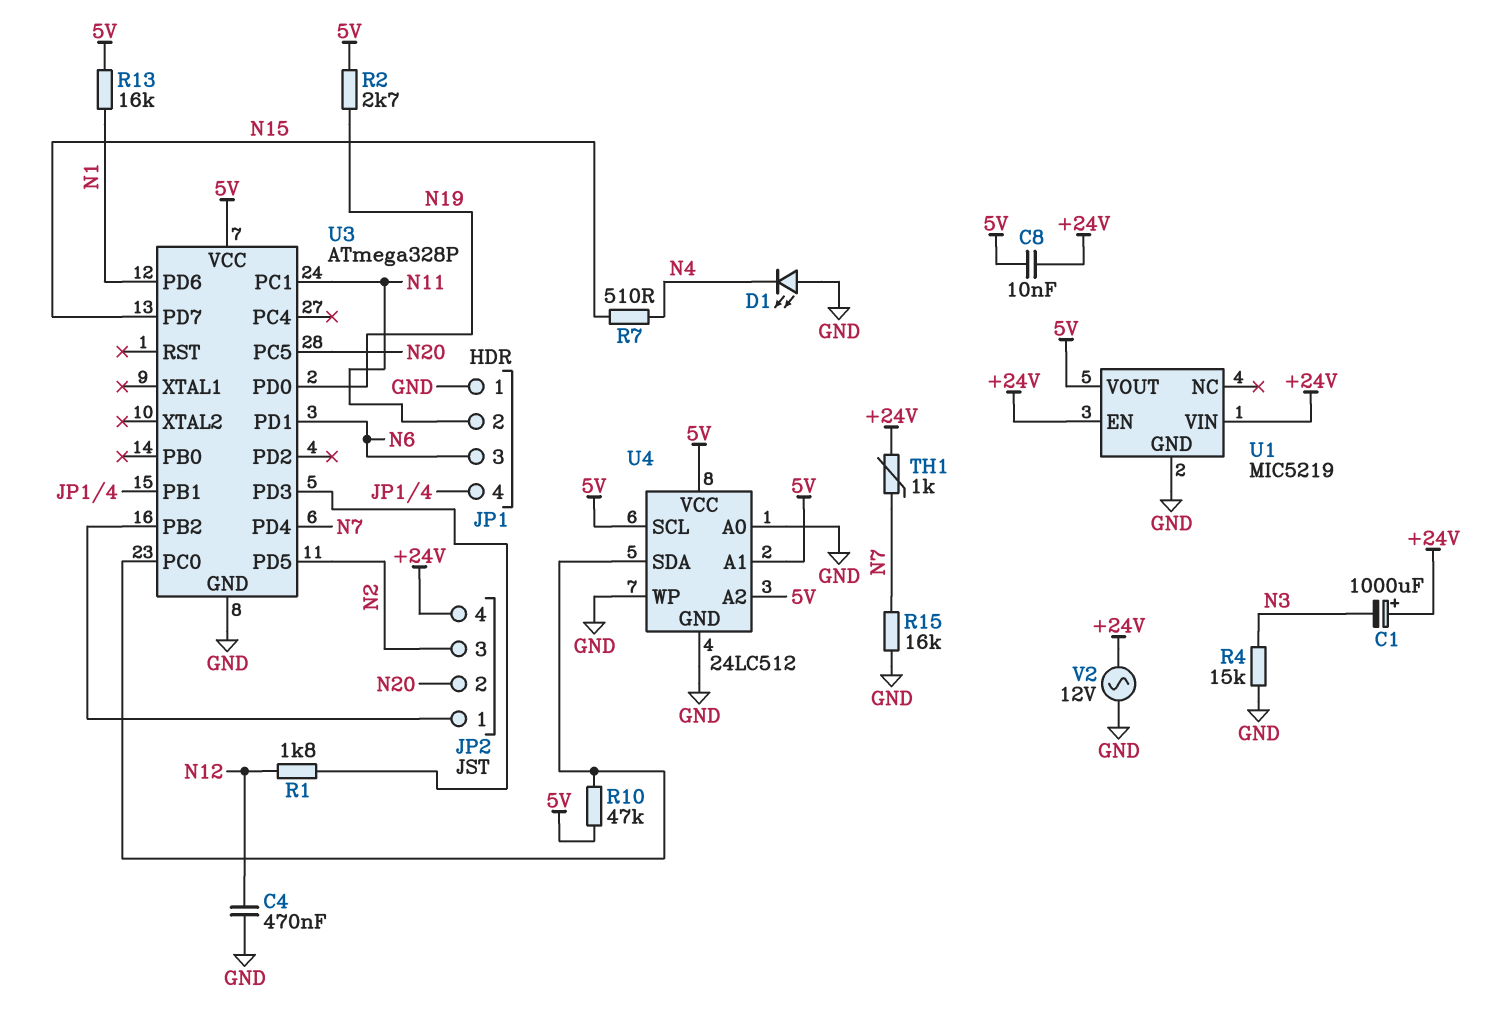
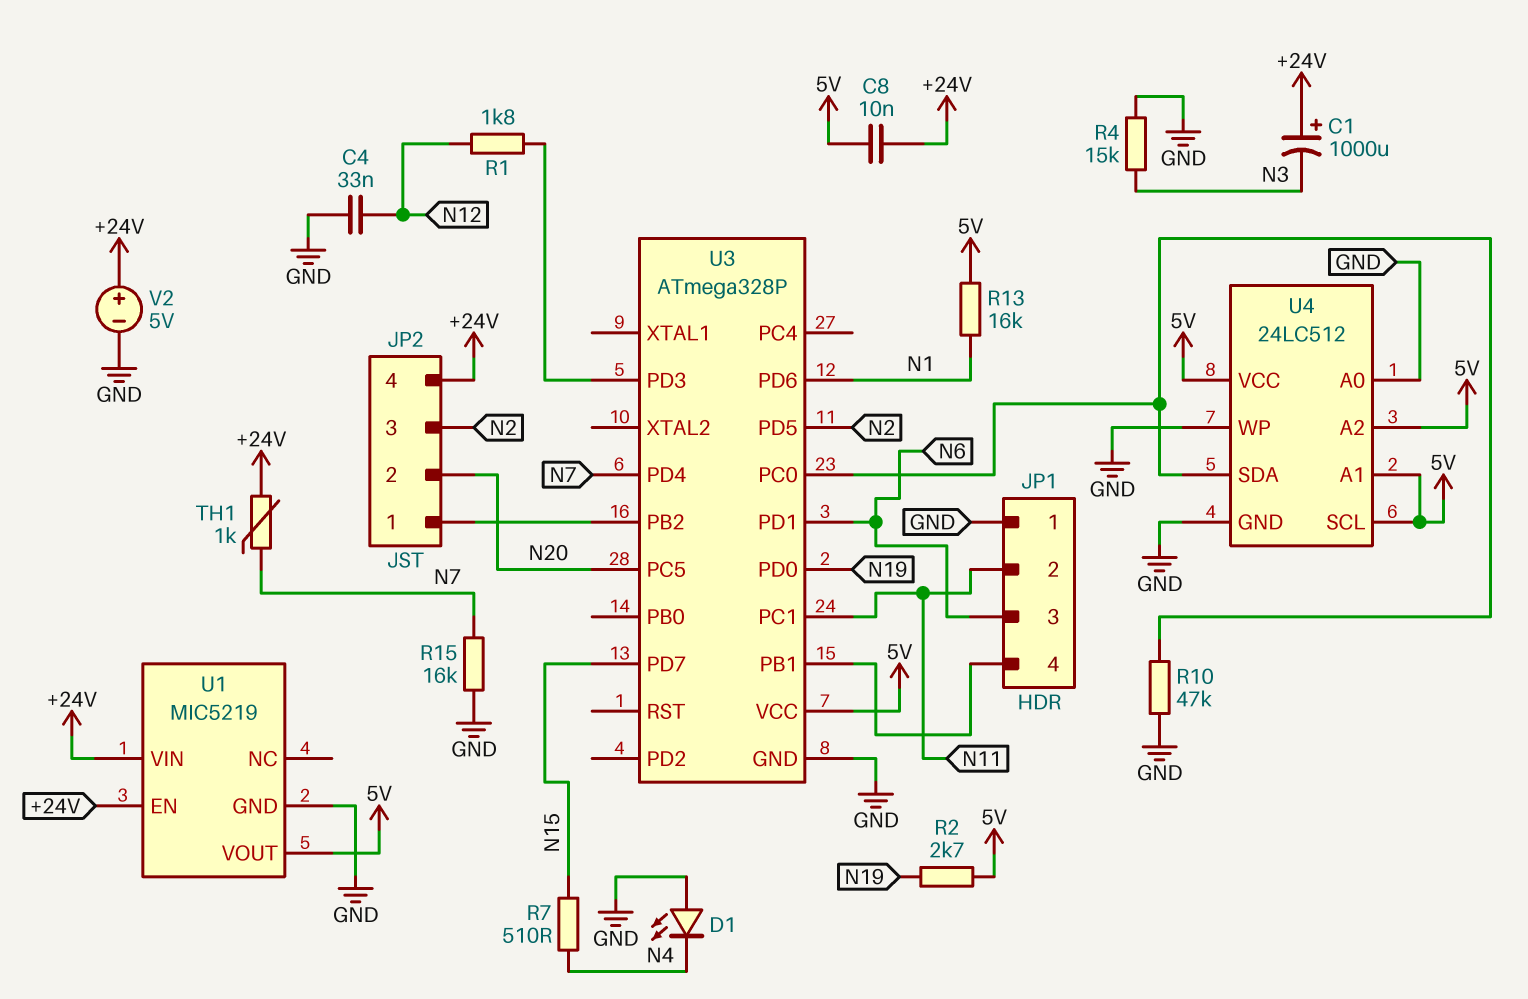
C4: 470nF (GND, N12) -> 33nF (GND, N12)
R10: 47k (5V, U3/PC0) -> 47k (GND, U3/PC0)
V2: AC 12V (+24V, GND) -> 5V (plus +24V, minus GND)

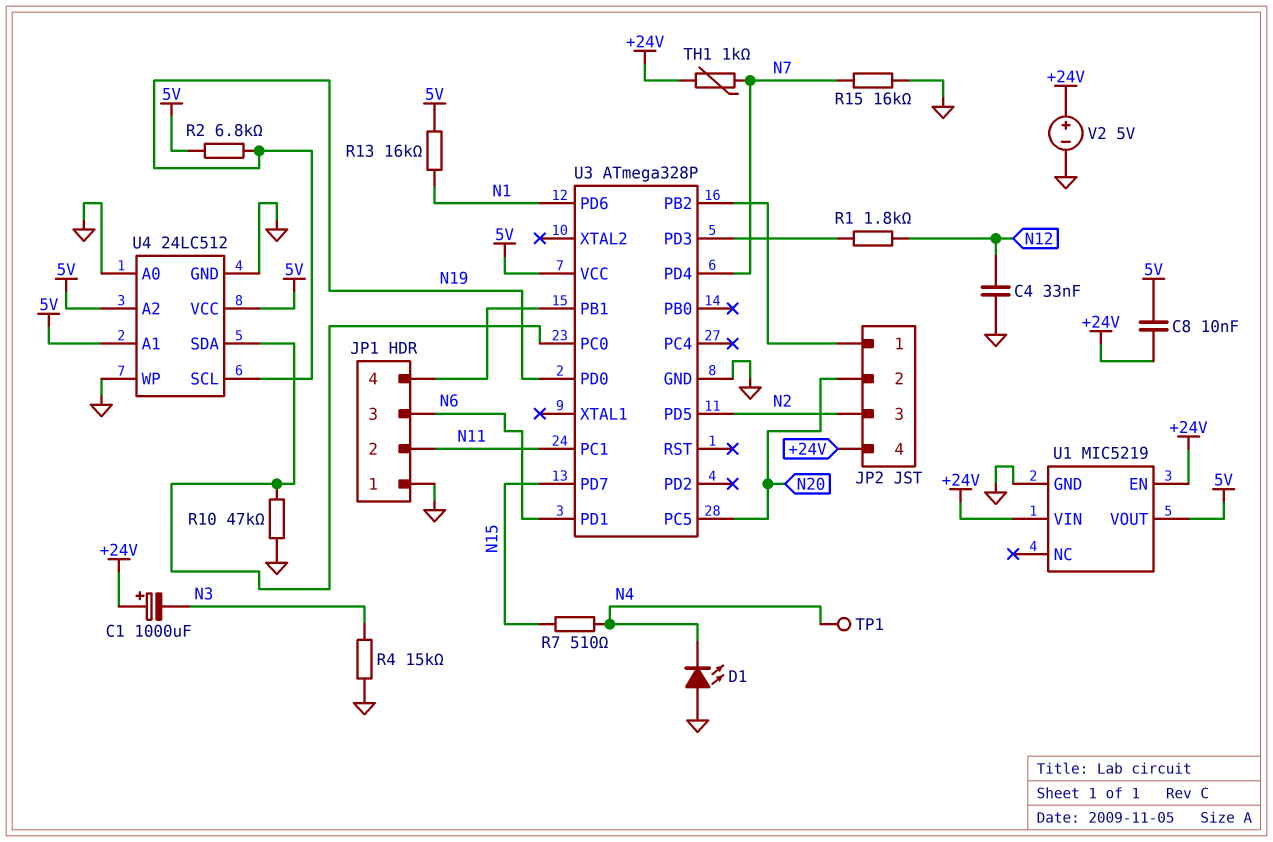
R2: 2.7k (5V, N19) -> 6.8k (5V, N19)
TP1: none -> test point (N4)
U4 pin SCL: 5V -> N19

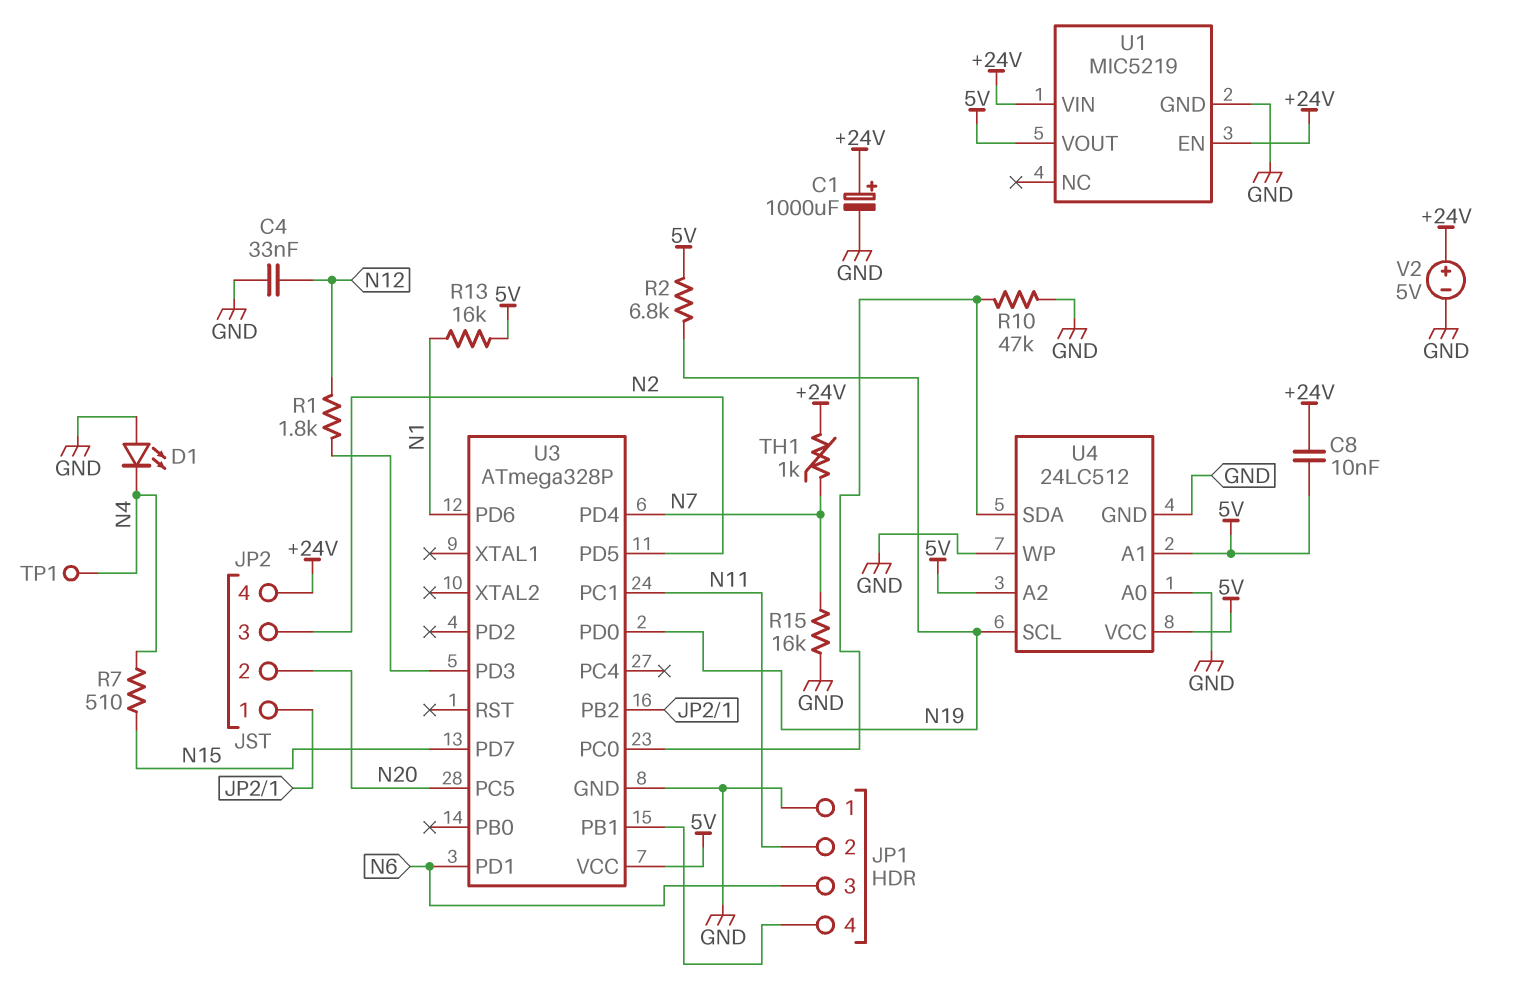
C1: 1000uF (plus +24V, minus N3) -> 1000uF (plus +24V, minus GND)
R4: 15k (GND, N3) -> none

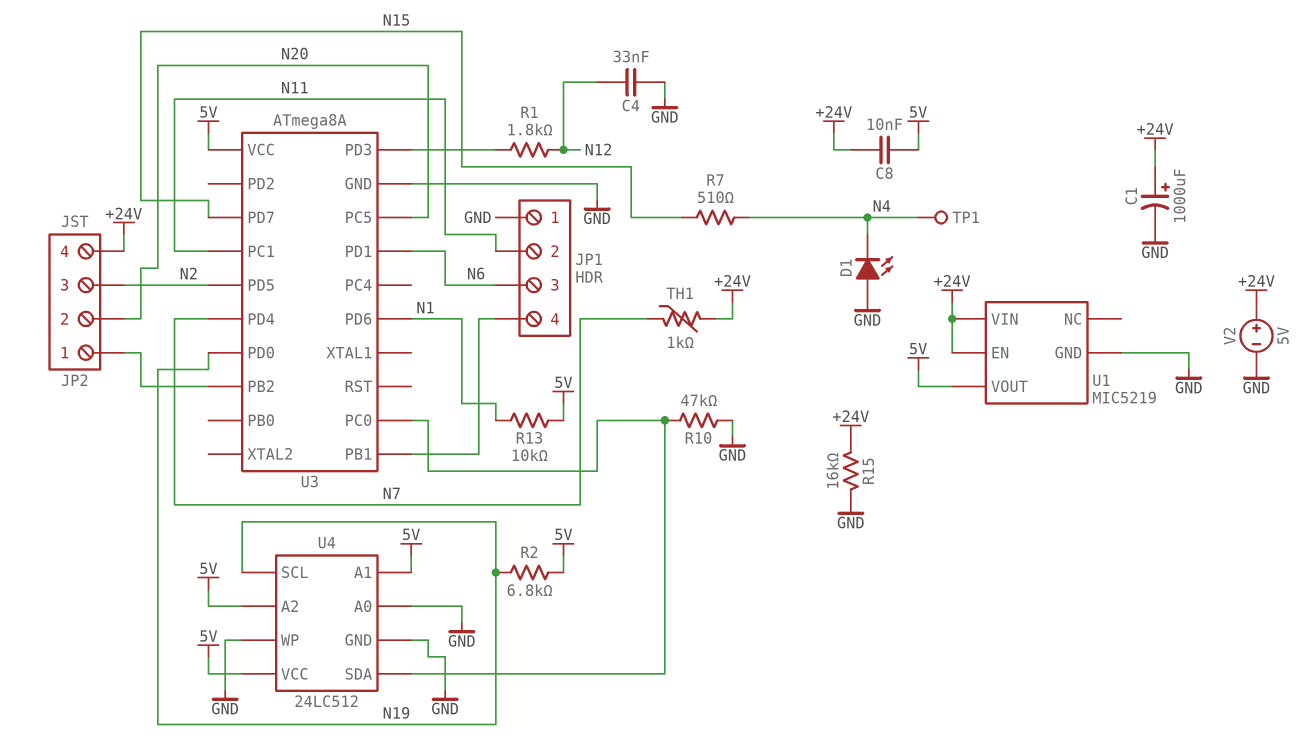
R13: 16k (5V, N1) -> 10k (5V, N1)
R15: 16k (GND, N7) -> 16k (+24V, GND)
U3: ATmega328P -> ATmega8A

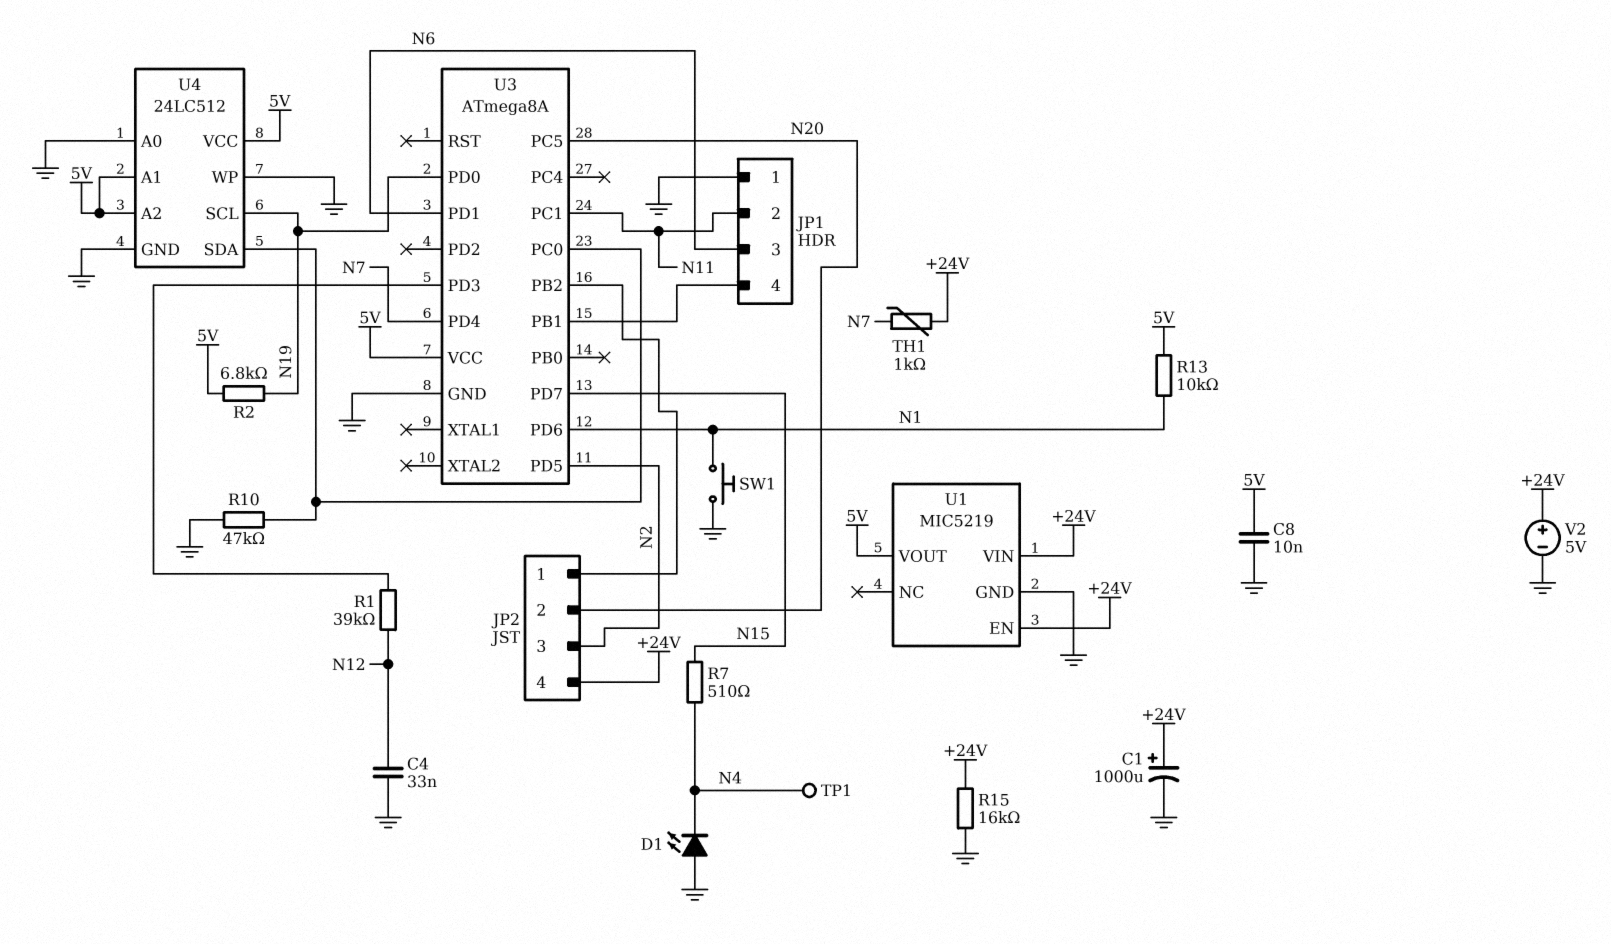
C8: 10nF (+24V, 5V) -> 10nF (5V, GND)
R1: 1.8k (N12, U3/PD3) -> 39k (N12, U3/PD3)
SW1: none -> button (GND, N1)

